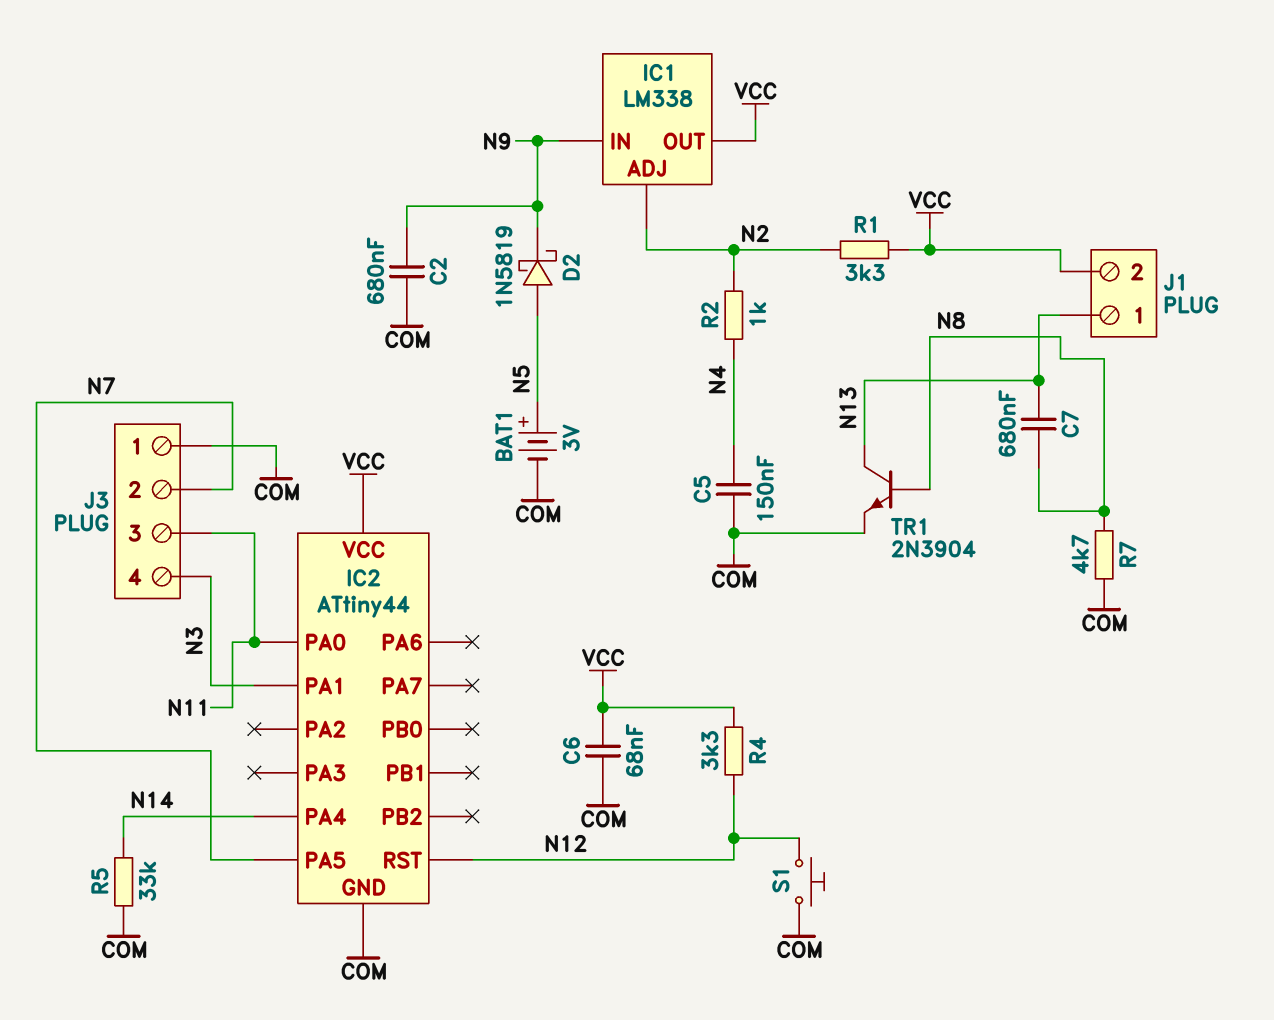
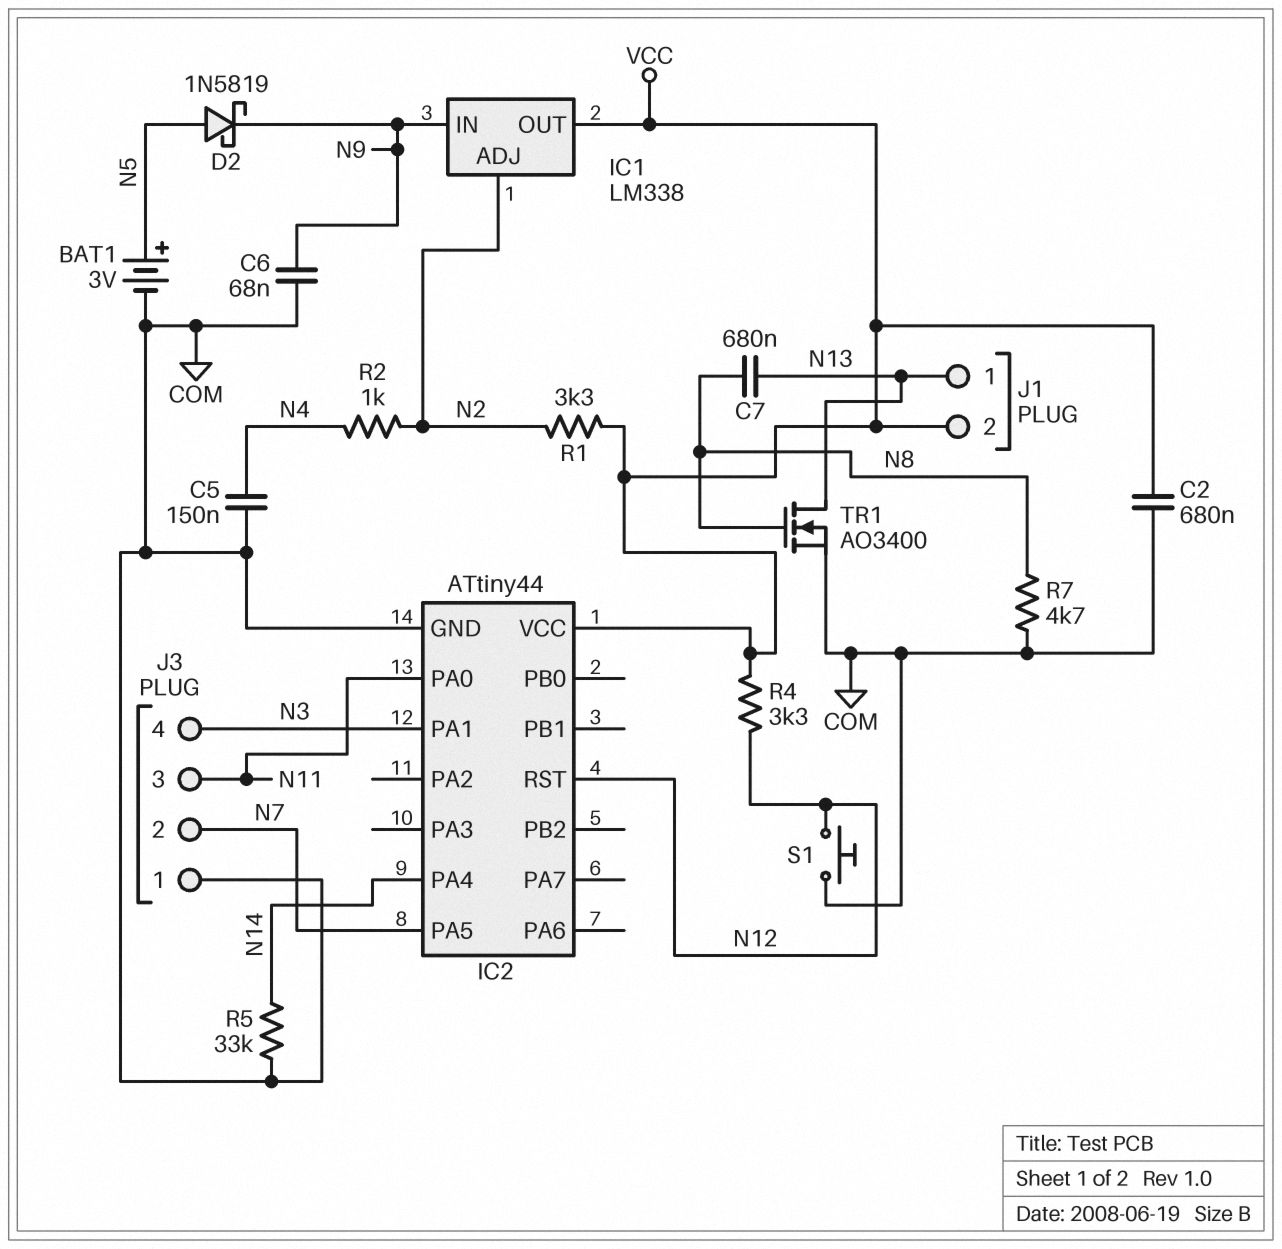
C2: 680nF (COM, N9) -> 680nF (COM, VCC)
C6: 68nF (COM, VCC) -> 68nF (COM, N9)
TR1: NPN 2N3904 (B N8, C N13, E COM) -> NMOS AO3400 (G N8, D N13, S COM)

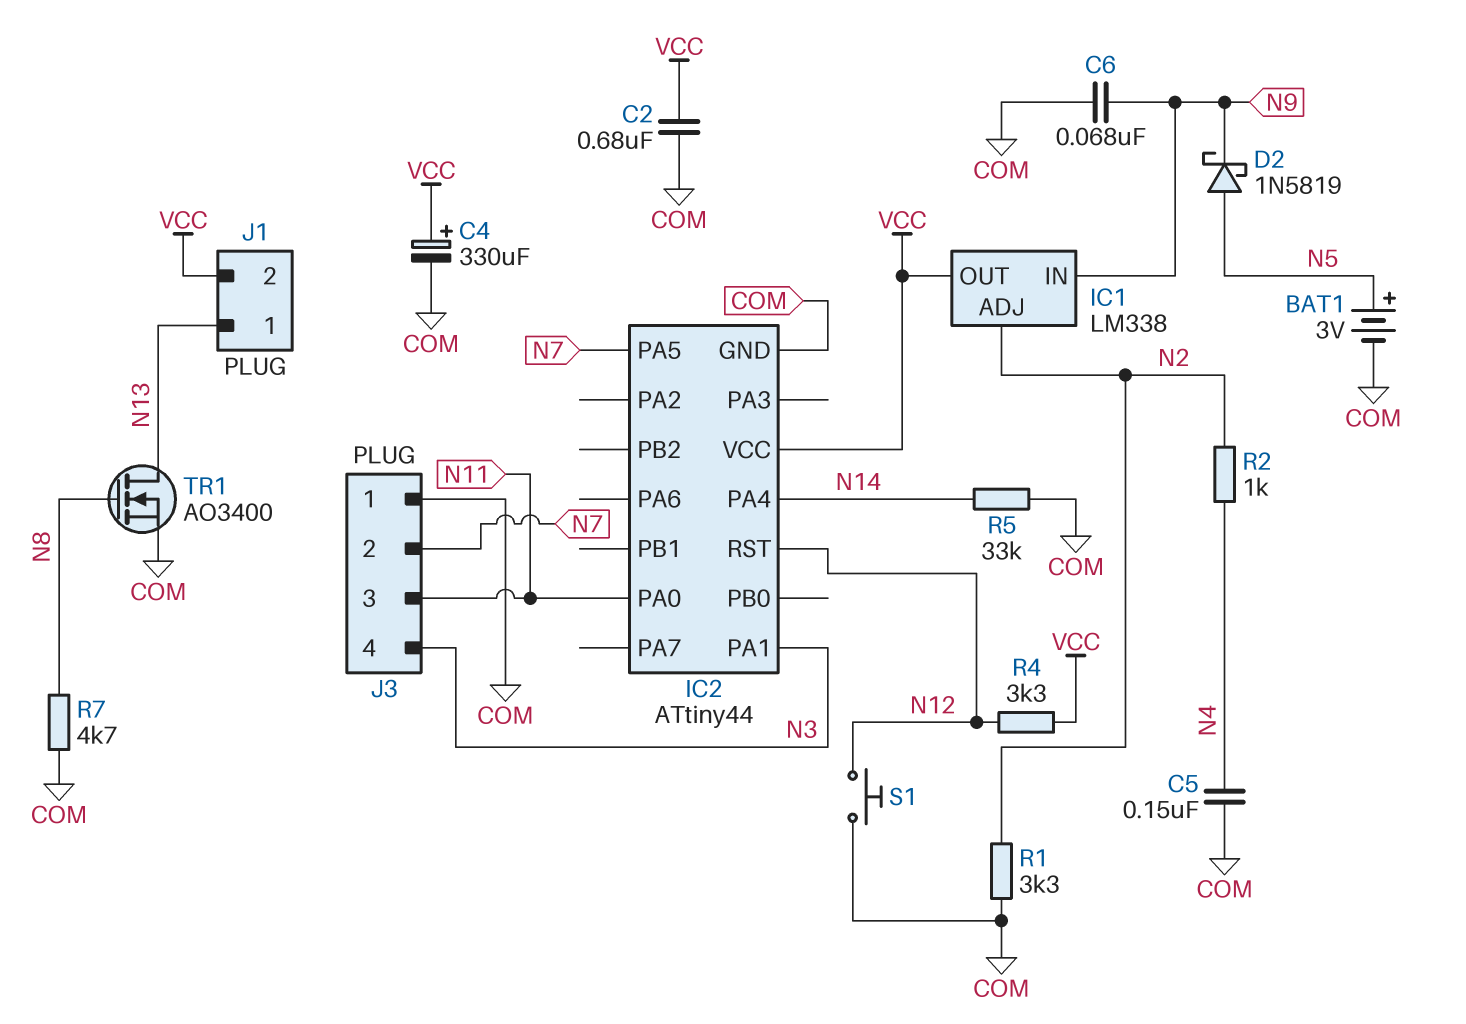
C4: none -> 330uF (plus VCC, minus COM)
C7: 680nF (N8, N13) -> none
R1: 3.3k (N2, VCC) -> 3.3k (COM, N2)

